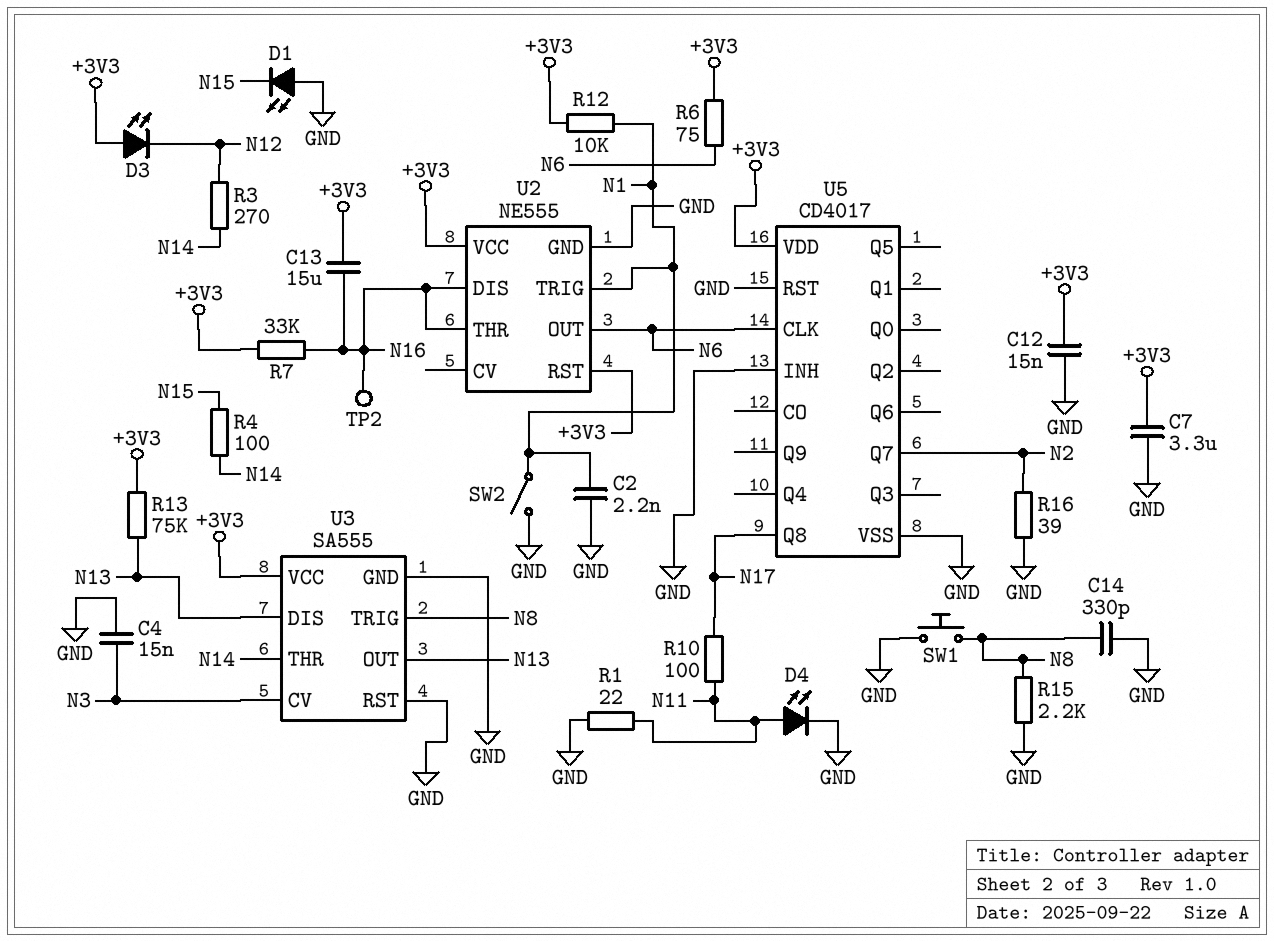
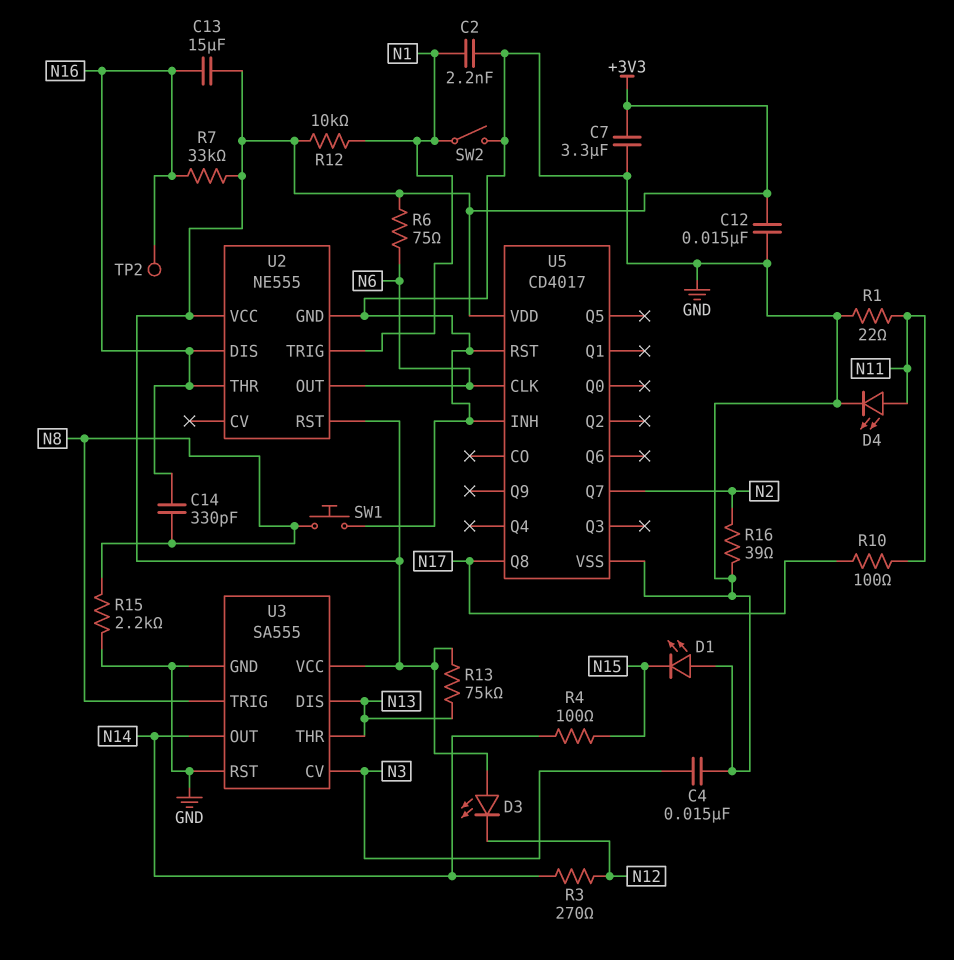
C14: 330pF (GND, N8) -> 330pF (N8, N16)
U3 pin OUT: N13 -> N14
U3 pin THR: N14 -> N13

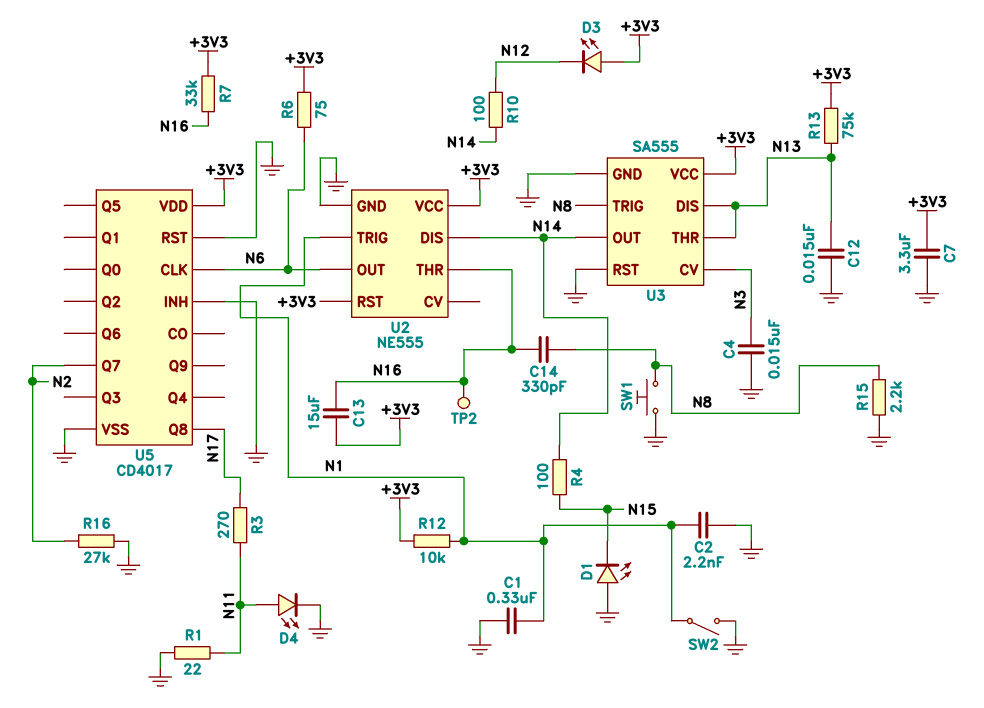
C1: none -> 330nF (GND, N1)
C12: 15nF (+3V3, GND) -> 15nF (GND, N13)
R3: 270 (N12, N14) -> 270 (N11, N17)
R10: 100 (N11, N17) -> 100 (N12, N14)
R16: 39 (GND, N2) -> 27k (GND, N2)
U2 pin DIS: N16 -> N14

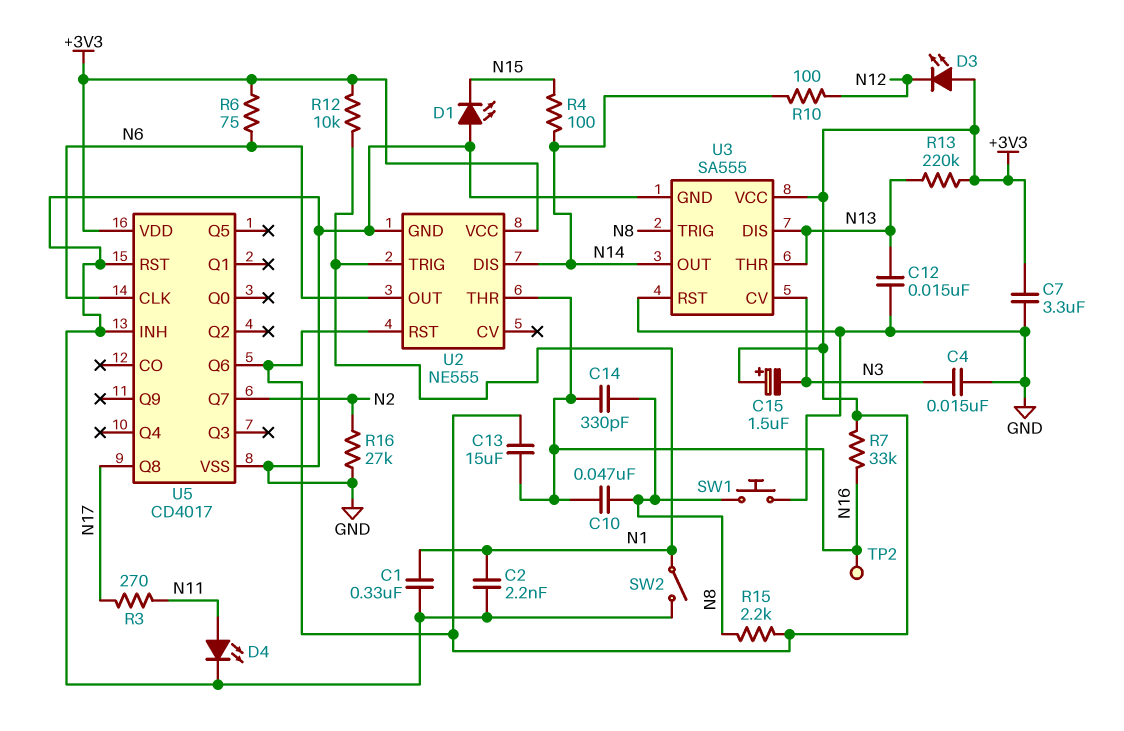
C10: none -> 47nF (N8, N16)
C15: none -> 1.5uF (plus +3V3, minus N3)
R1: 22 (GND, N11) -> none
R13: 75k (+3V3, N13) -> 220k (+3V3, N13)
R15: 2.2k (GND, N8) -> 2.2k (+3V3, N8)
U5 pin Q6: none -> +3V3

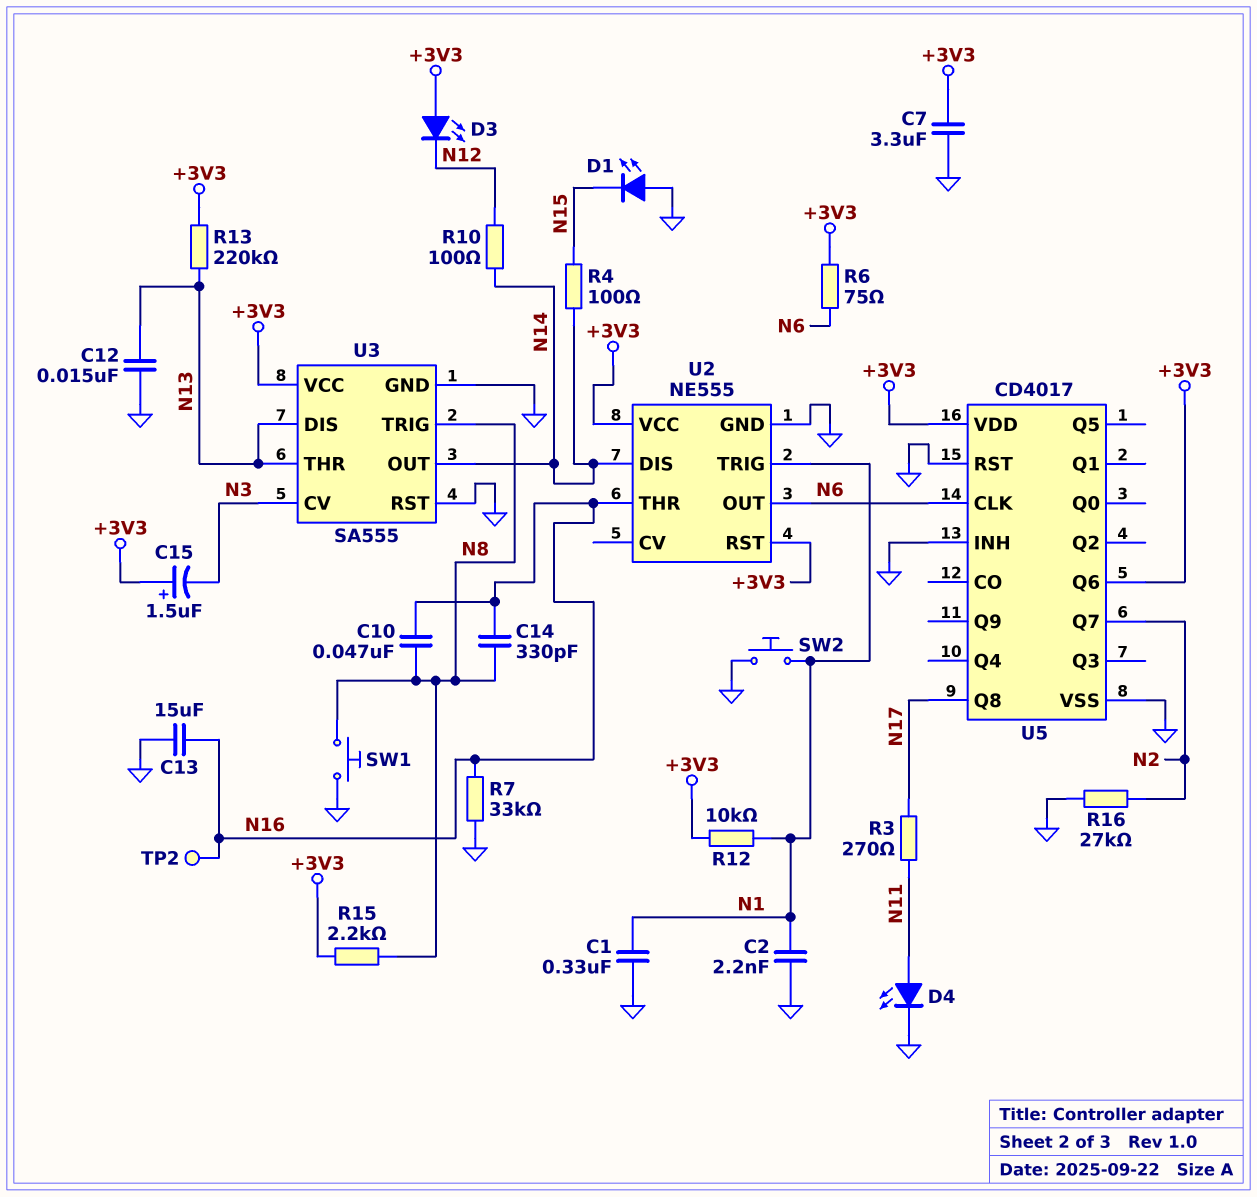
C4: 15nF (GND, N3) -> none
C13: 15uF (+3V3, N16) -> 15uF (GND, N16)
R7: 33k (+3V3, N16) -> 33k (GND, N16)
SW2: switch (GND, N1) -> button (GND, N1)

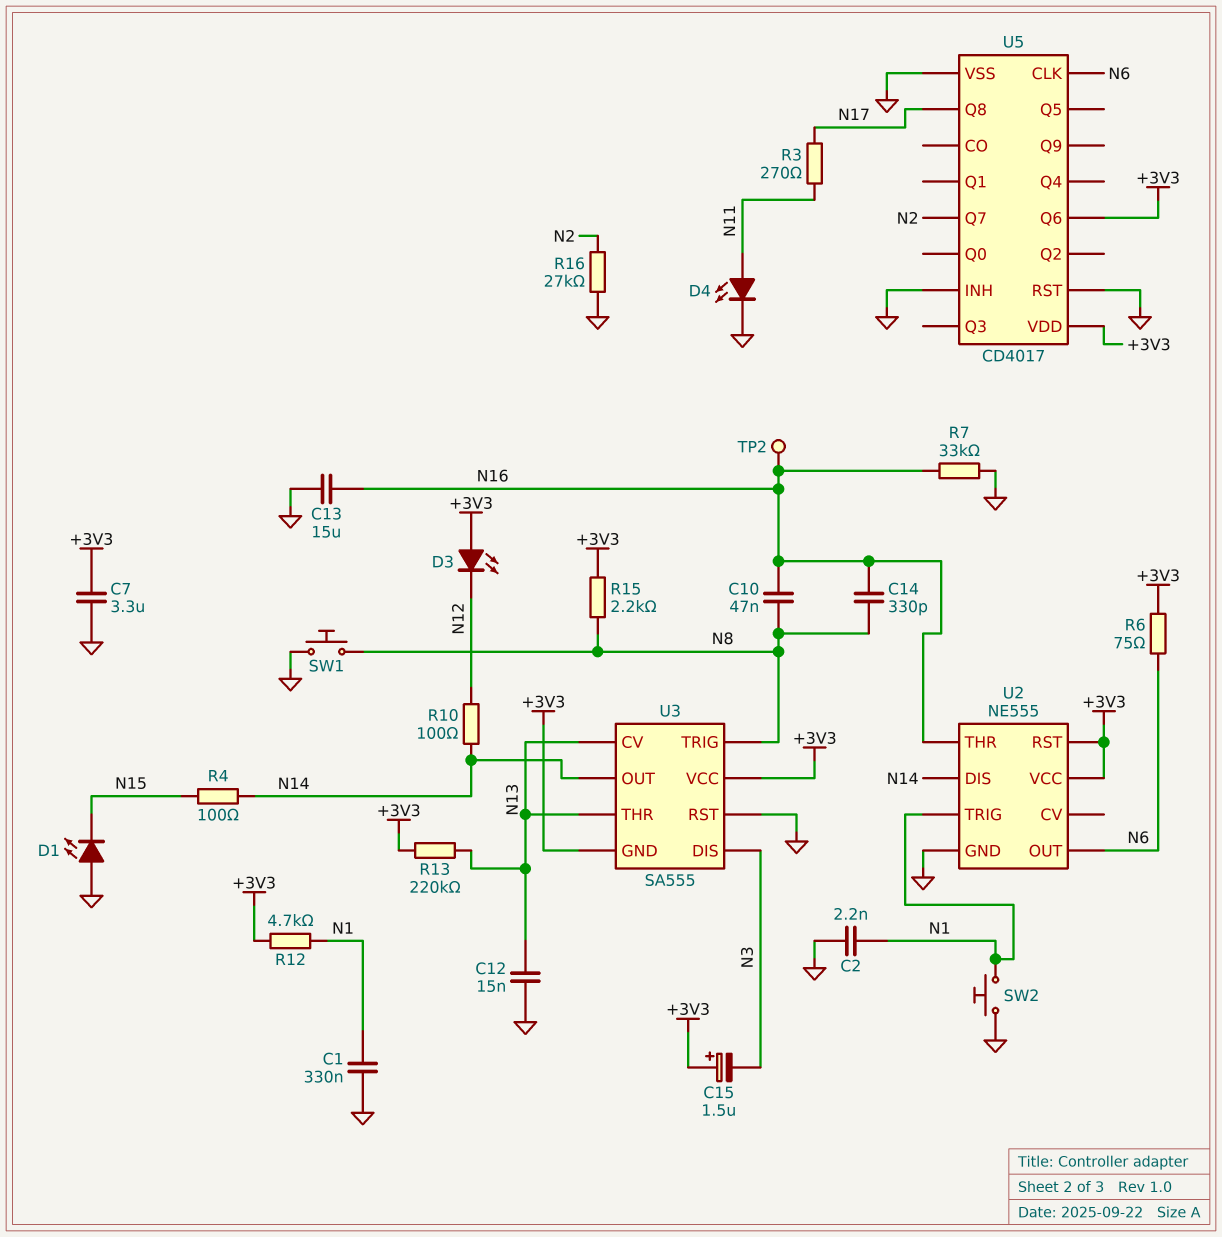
R12: 10k (+3V3, N1) -> 4.7k (+3V3, N1)
U3 pin CV: N3 -> N13
U3 pin DIS: N13 -> N3
U3 pin GND: GND -> +3V3

